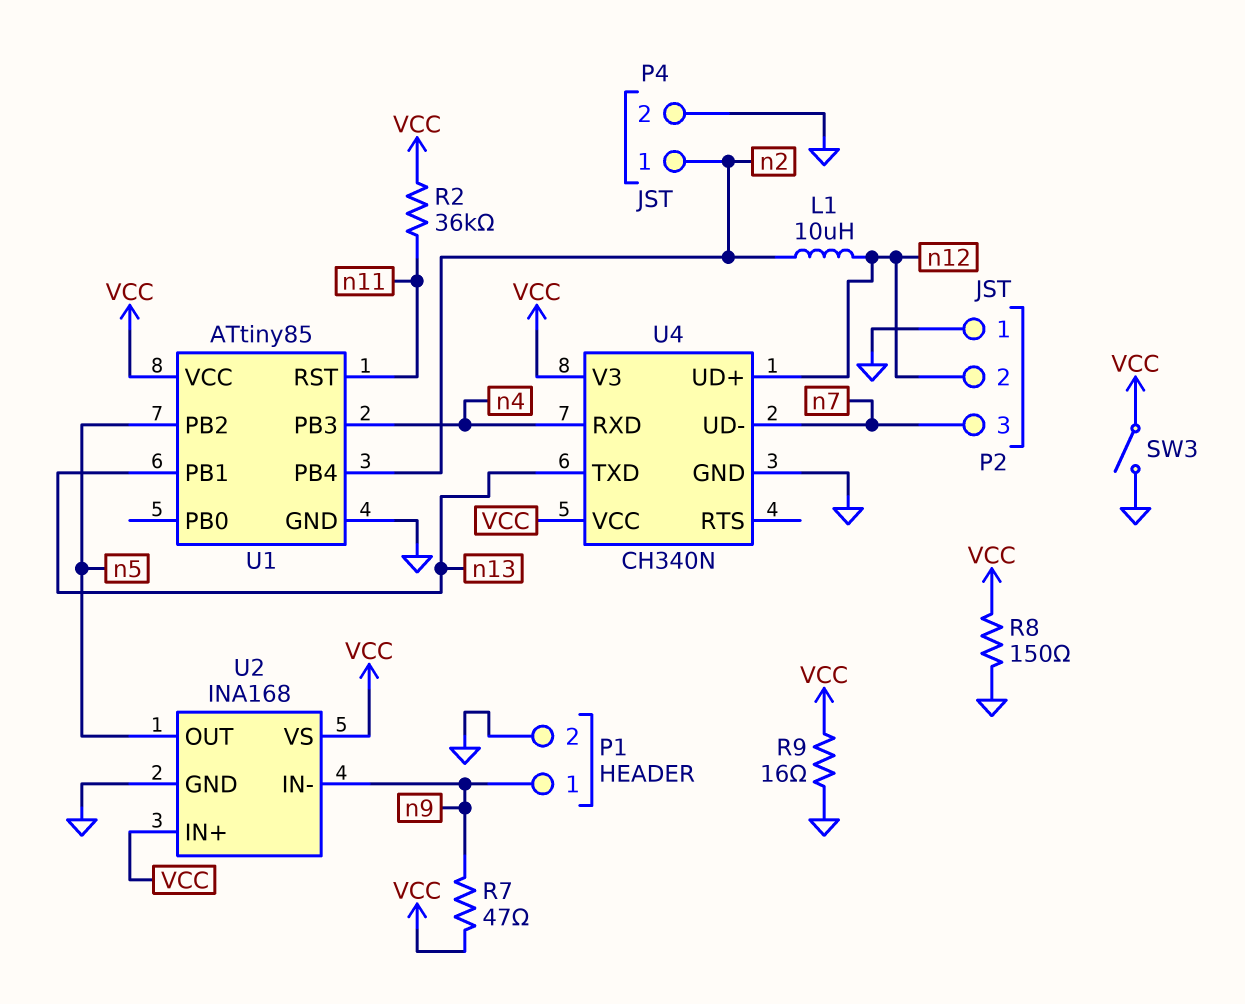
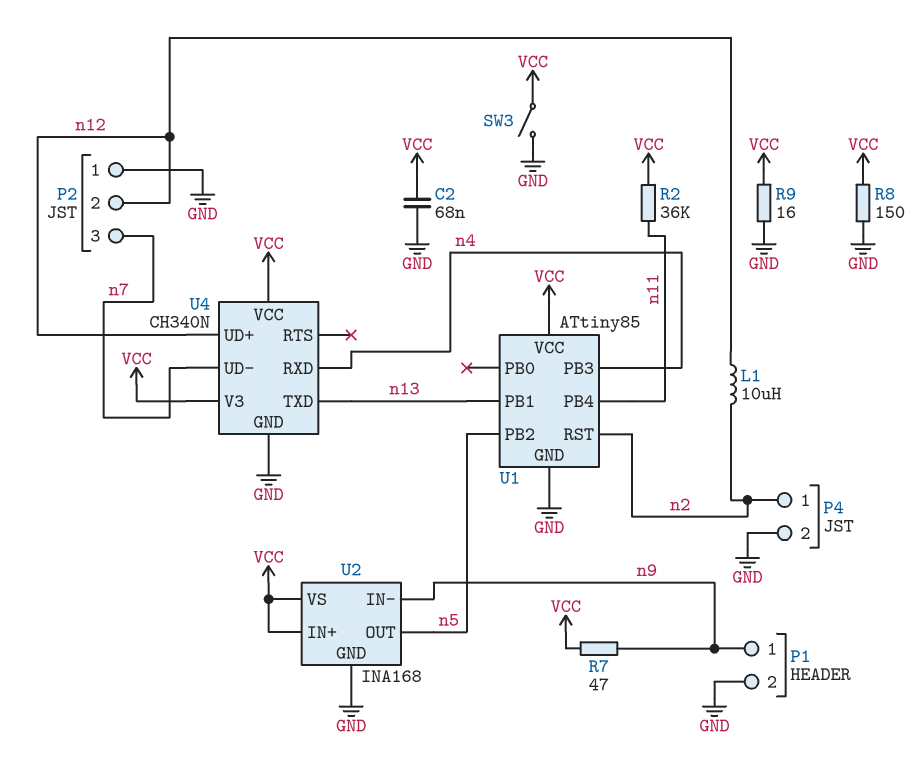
C2: none -> 68nF (GND, VCC)
U1 pin PB4: n2 -> n11
U1 pin RST: n11 -> n2

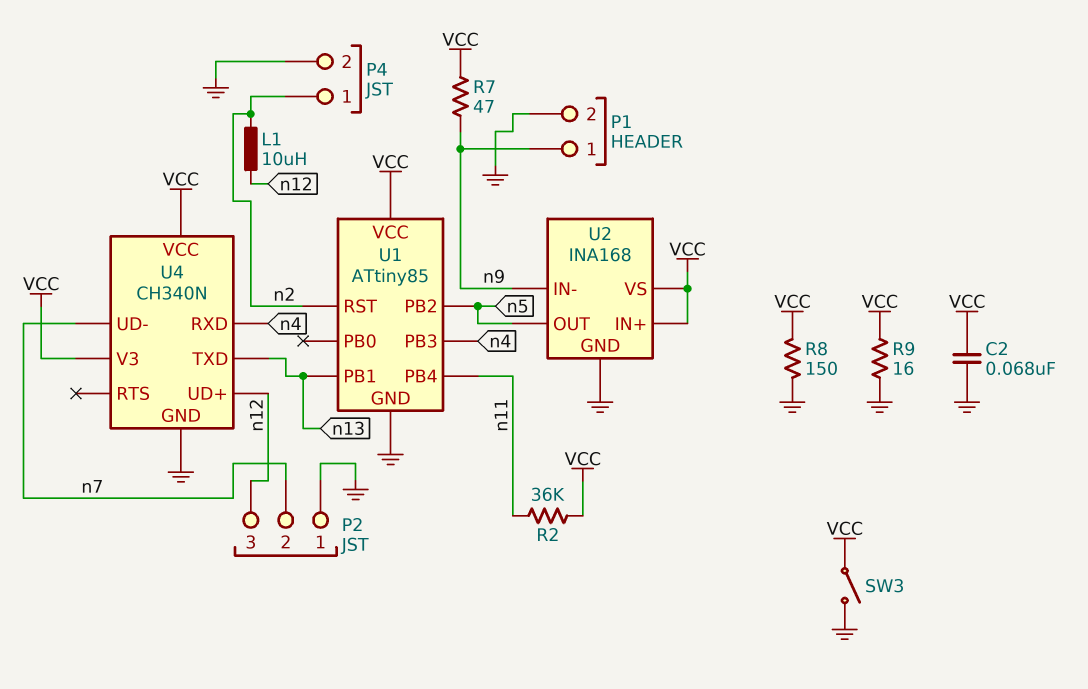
P2 pin 2: n12 -> n7
P2 pin 3: n7 -> n12

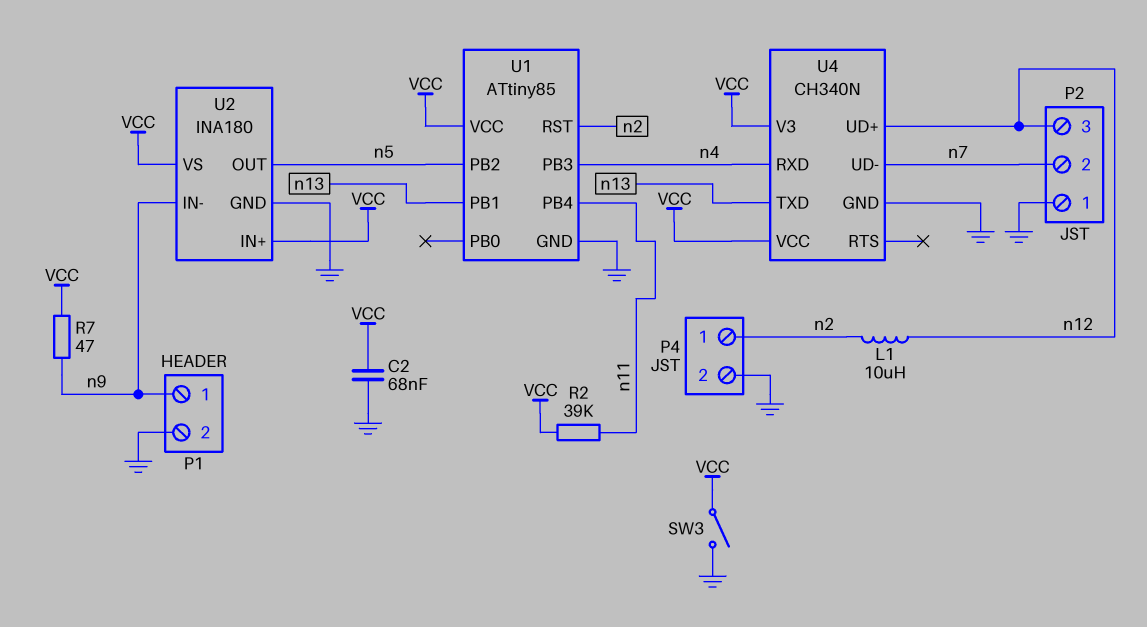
R2: 36k (VCC, n11) -> 39k (VCC, n11)
R8: 150 (GND, VCC) -> none
R9: 16 (GND, VCC) -> none
U2: INA168 -> INA180

